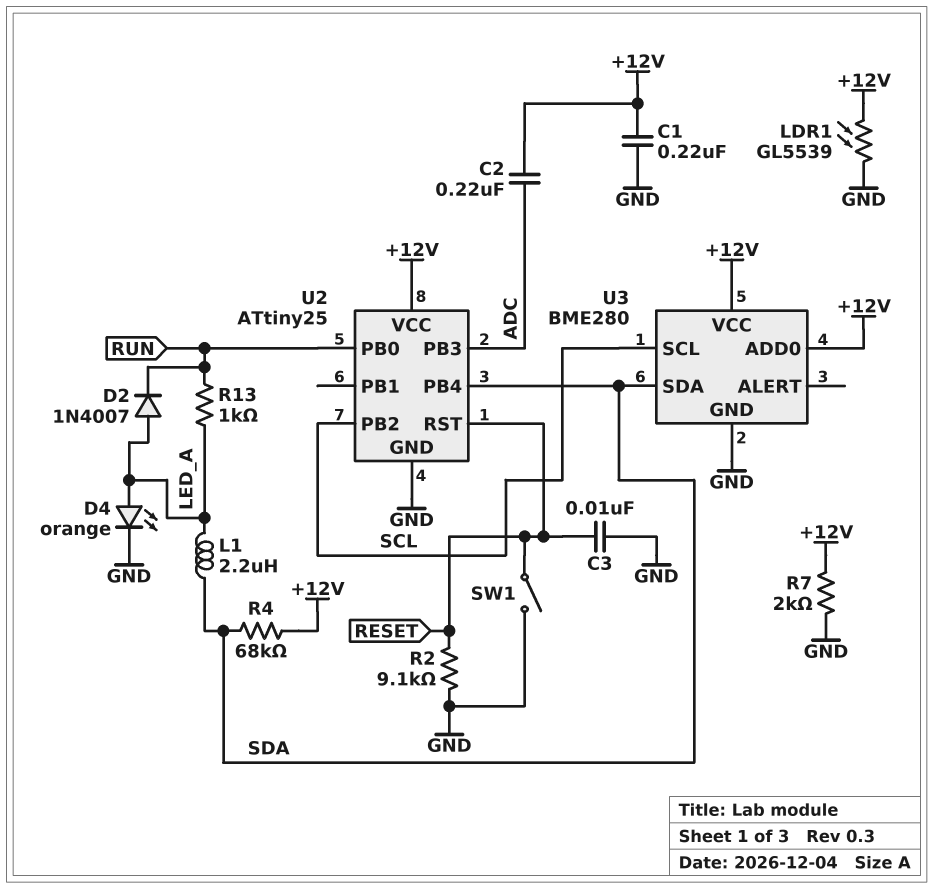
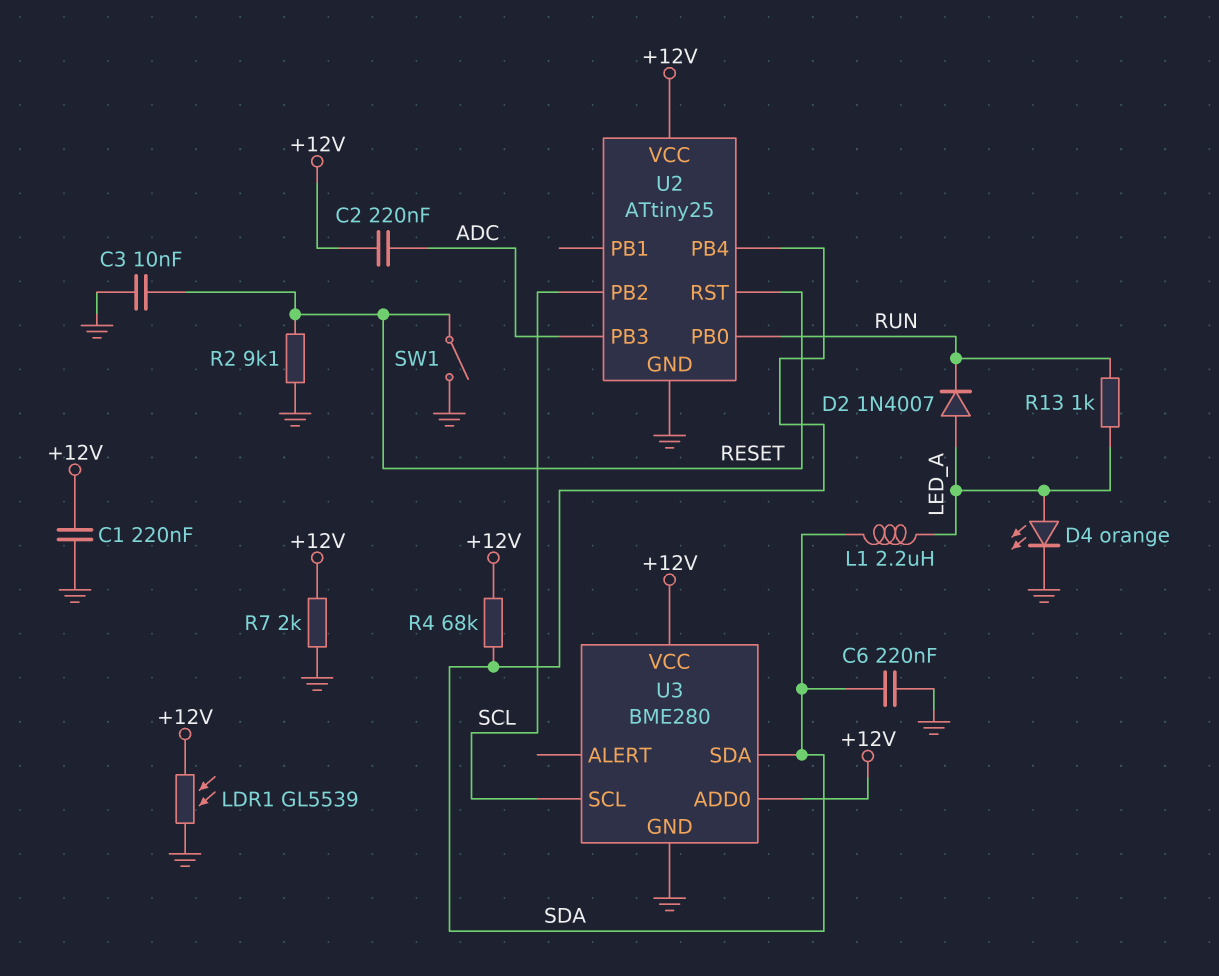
C6: none -> 220nF (GND, SDA)

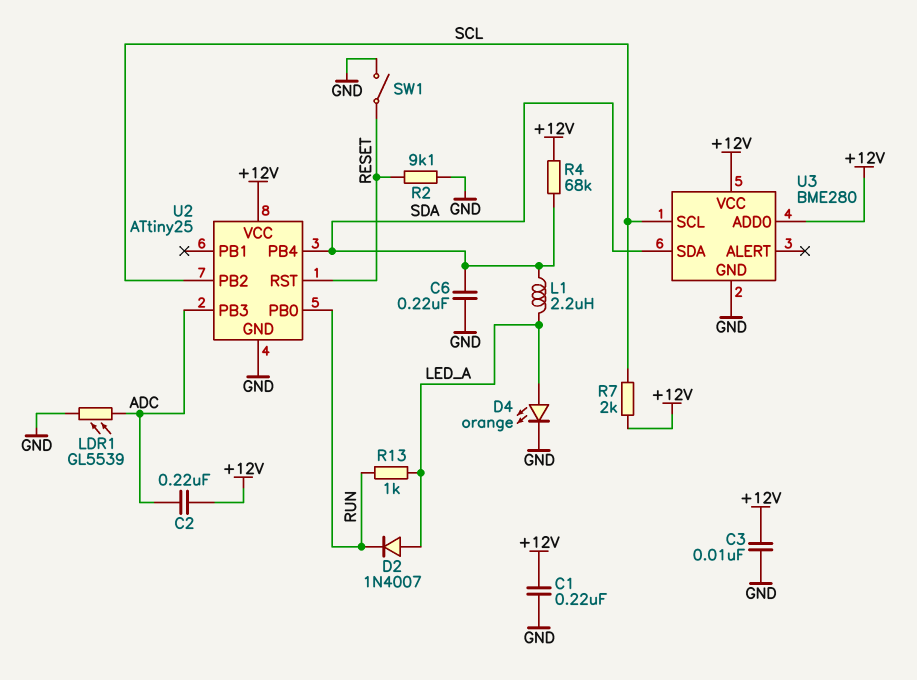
C3: 10nF (GND, RESET) -> 10nF (+12V, GND)
LDR1: GL5539 (+12V, GND) -> GL5539 (ADC, GND)
R7: 2k (+12V, GND) -> 2k (+12V, SCL)

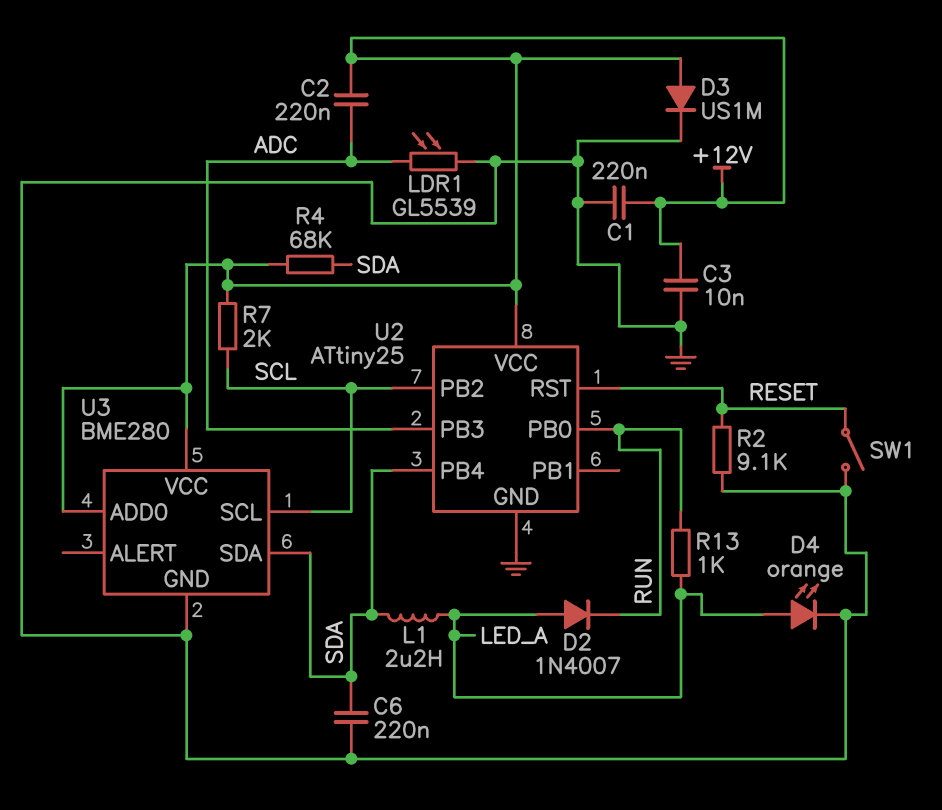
D3: none -> diode US1M (A +12V, K GND)

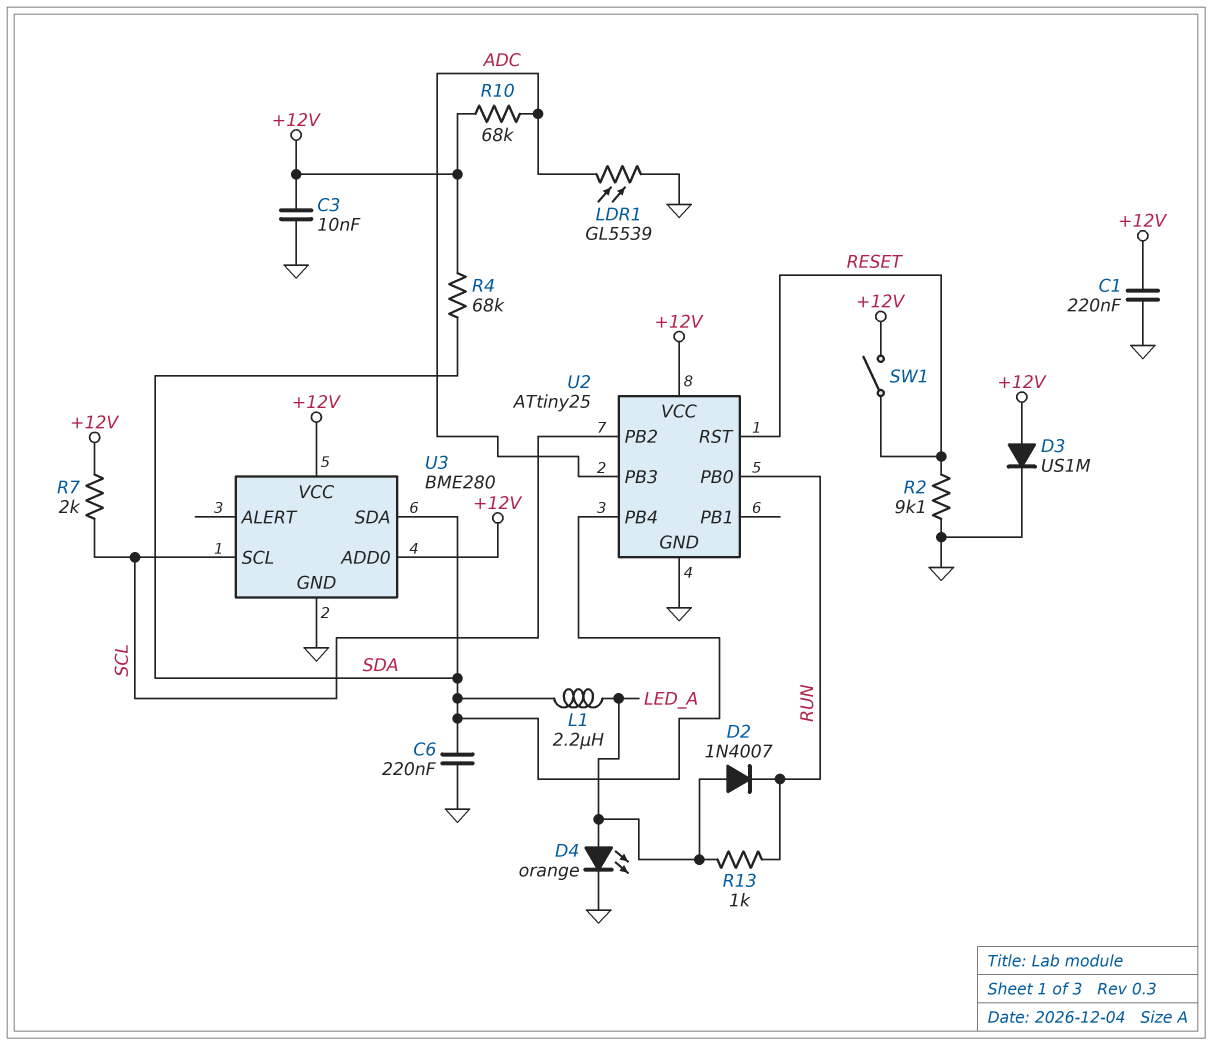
C2: 220nF (+12V, ADC) -> none
R10: none -> 68k (+12V, ADC)
SW1: switch (GND, RESET) -> switch (+12V, RESET)

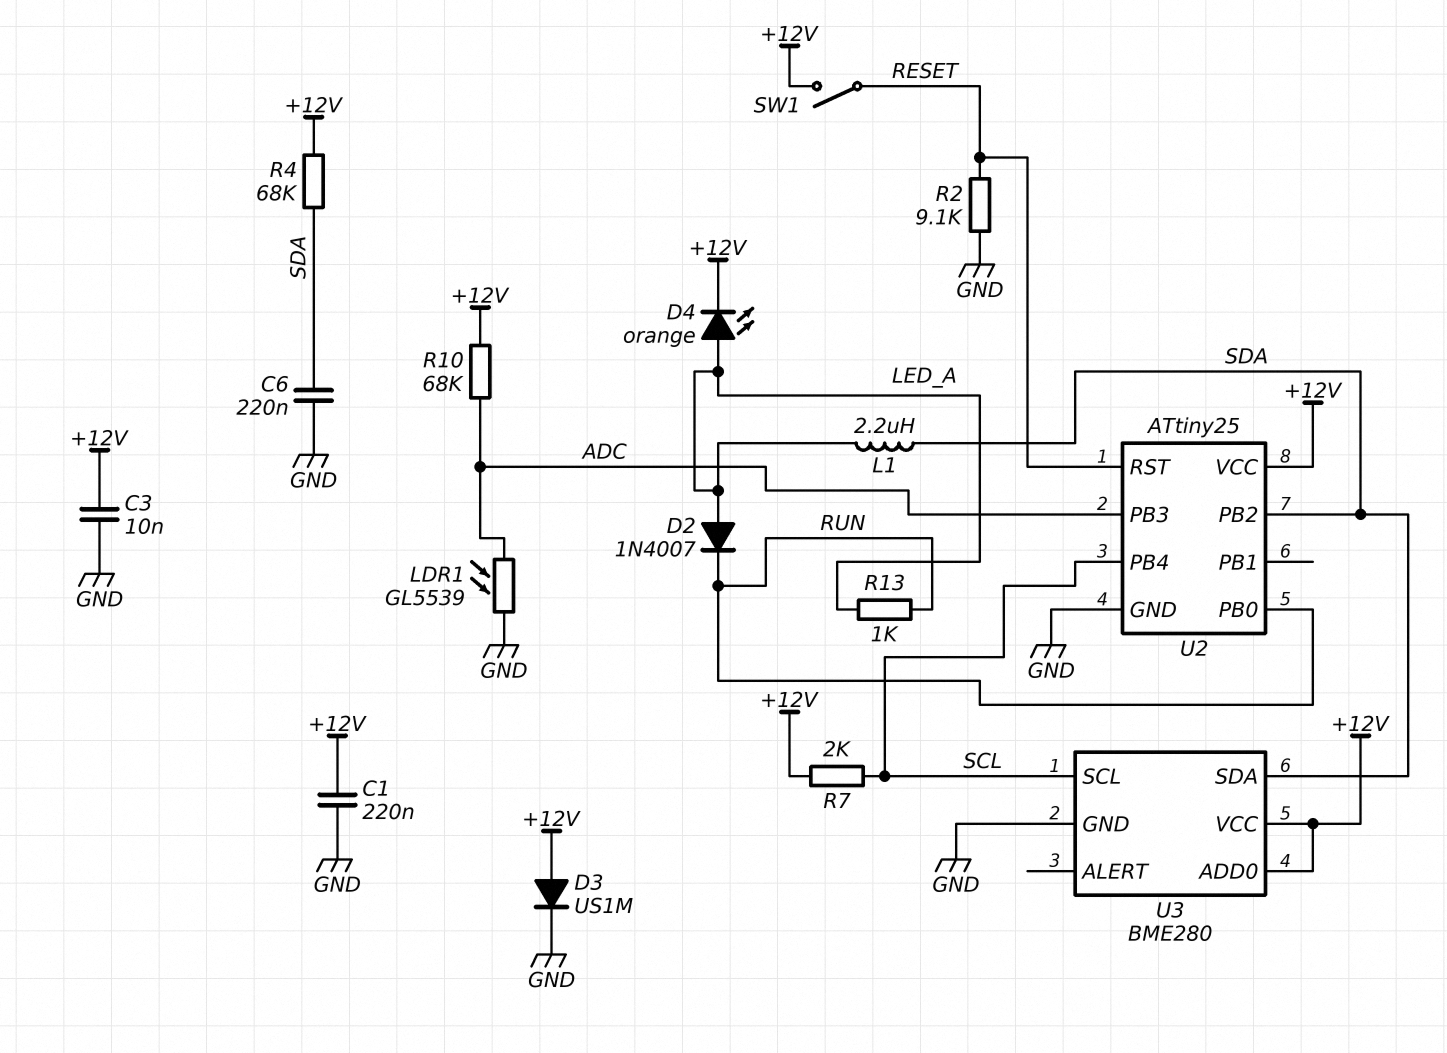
D4: LED orange (A LED_A, K GND) -> LED orange (A LED_A, K +12V)
U2 pin PB2: SCL -> SDA
U2 pin PB4: SDA -> SCL

